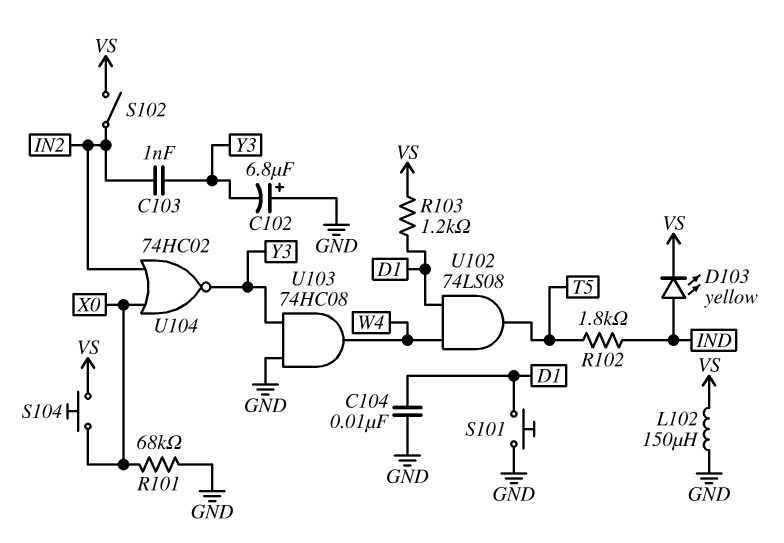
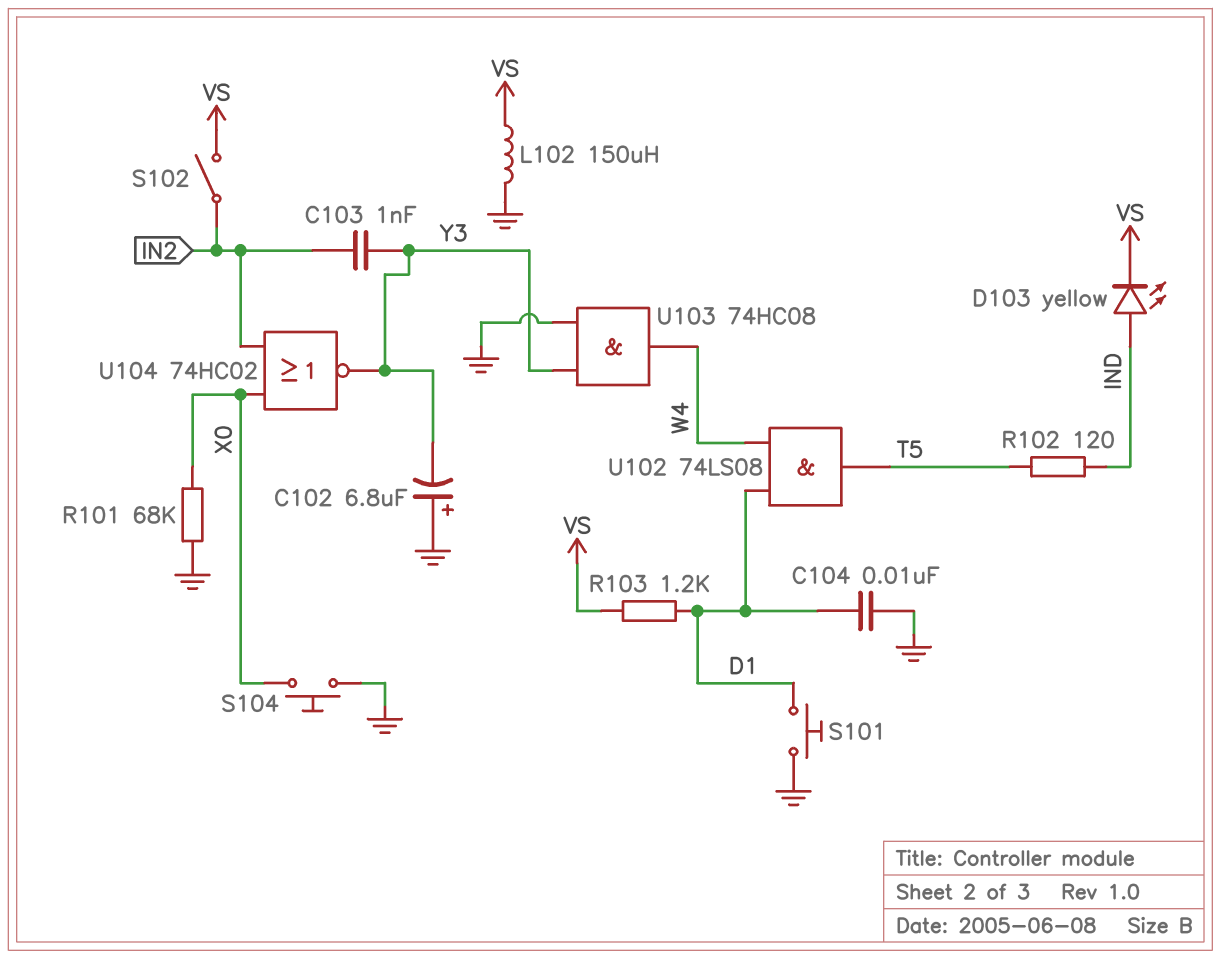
R102: 1.8k (IND, T5) -> 120 (IND, T5)
S104: button (VS, X0) -> button (GND, X0)

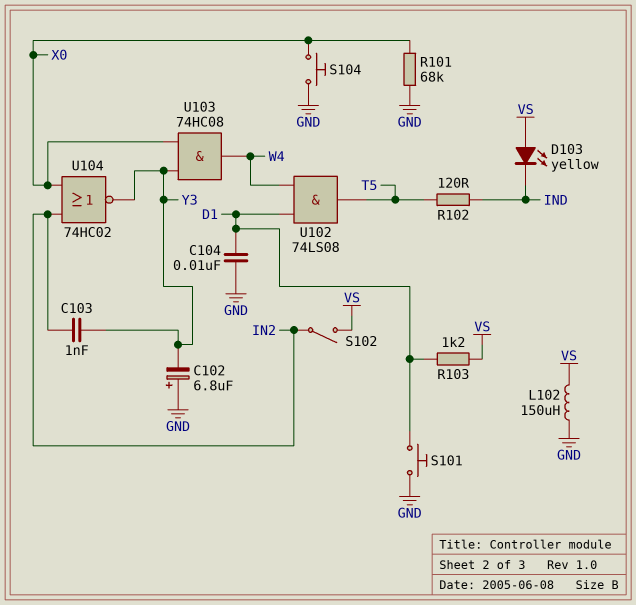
D103: LED yellow (A IND, K VS) -> LED yellow (A VS, K IND)
U103: AND 74HC08 (in GND, in Y3, out W4) -> AND 74HC08 (in X0, in Y3, out W4)

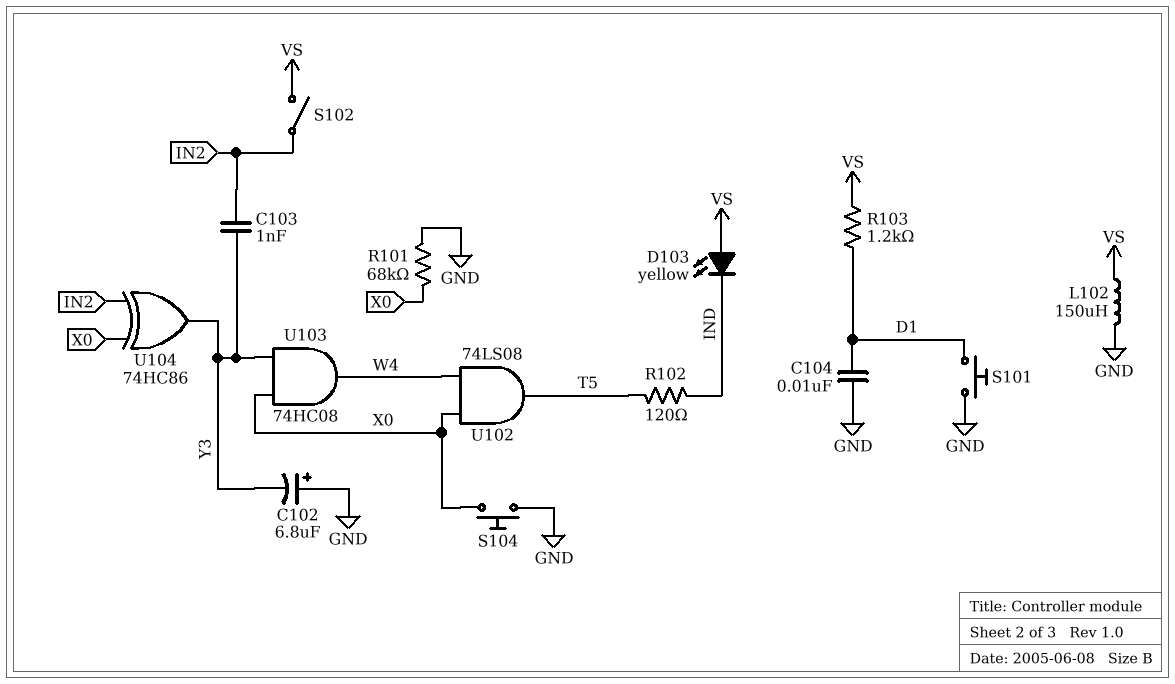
U102: AND 74LS08 (in D1, in W4, out T5) -> AND 74LS08 (in W4, in X0, out T5)
U104: NOR 74HC02 (in IN2, in X0, out Y3) -> XOR 74HC86 (in IN2, in X0, out Y3)

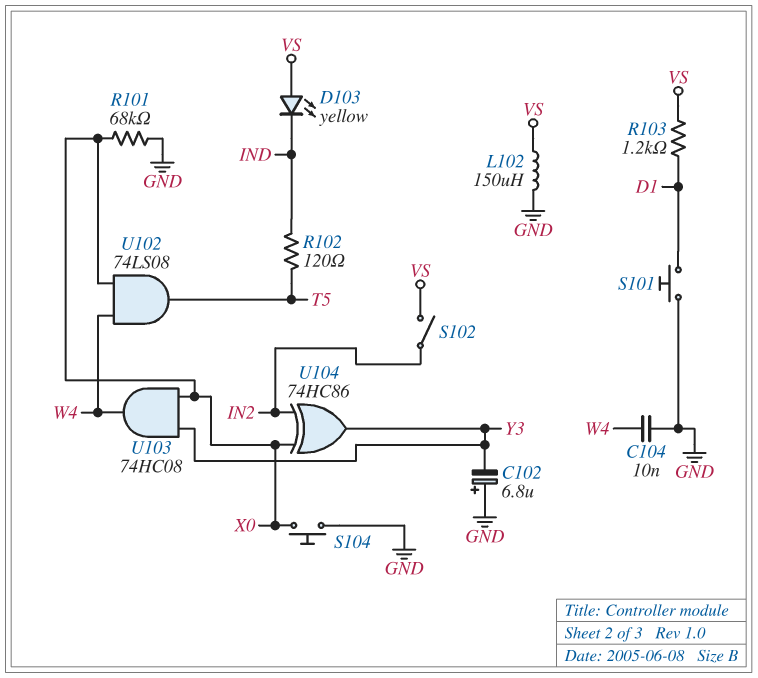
C103: 1nF (IN2, Y3) -> none
C104: 10nF (D1, GND) -> 10nF (GND, W4)

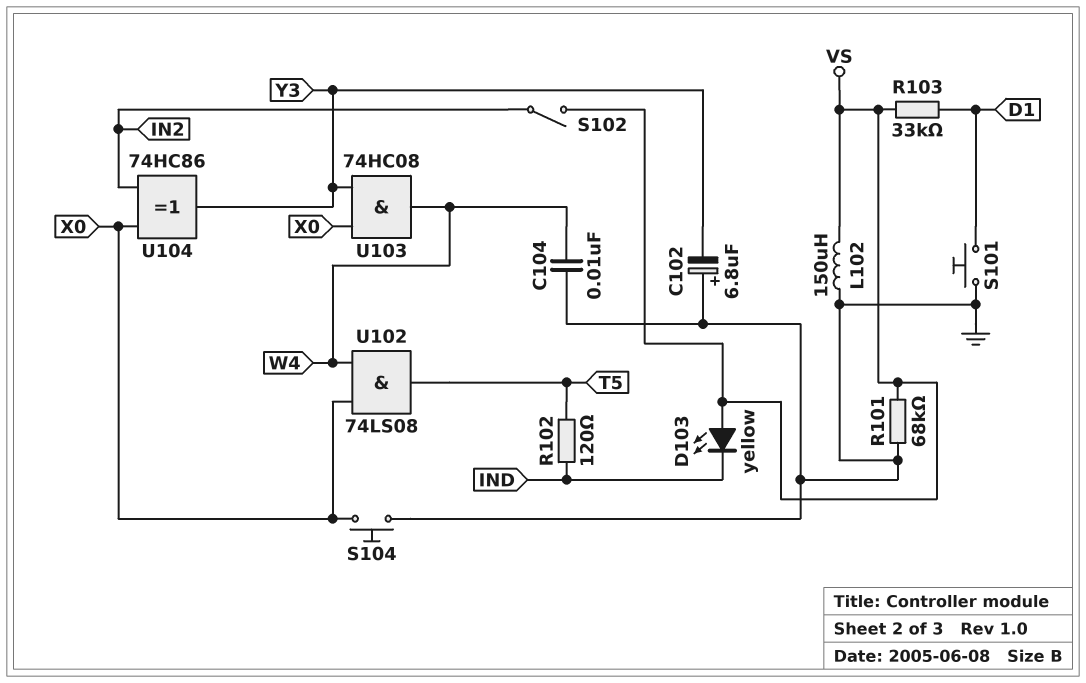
R101: 68k (GND, X0) -> 68k (GND, VS)
R103: 1.2k (D1, VS) -> 33k (D1, VS)

